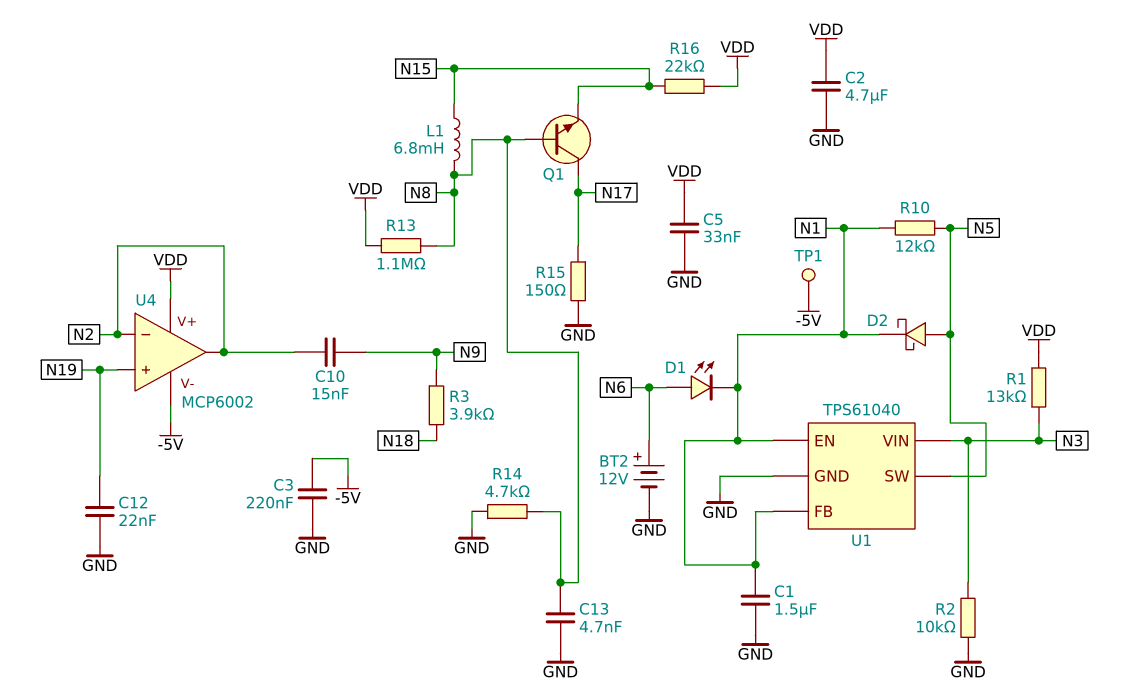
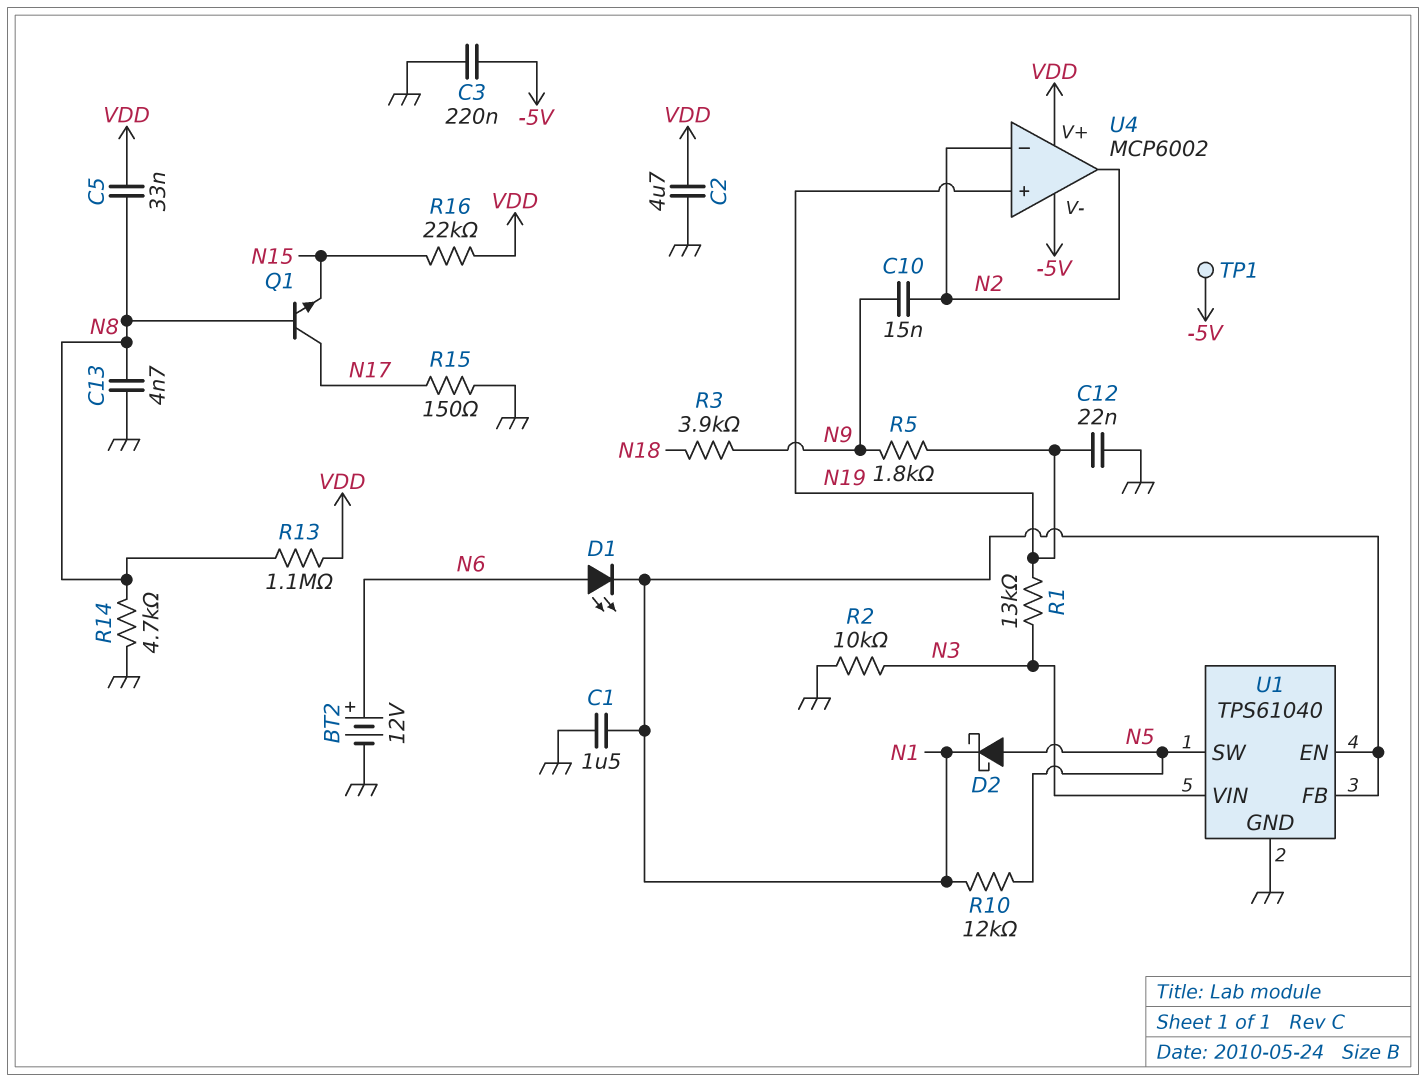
C5: 33nF (GND, VDD) -> 33nF (N8, VDD)
L1: 6.8mH (N8, N15) -> none
R1: 13k (N3, VDD) -> 13k (N3, N19)
R5: none -> 1.8k (N9, N19)

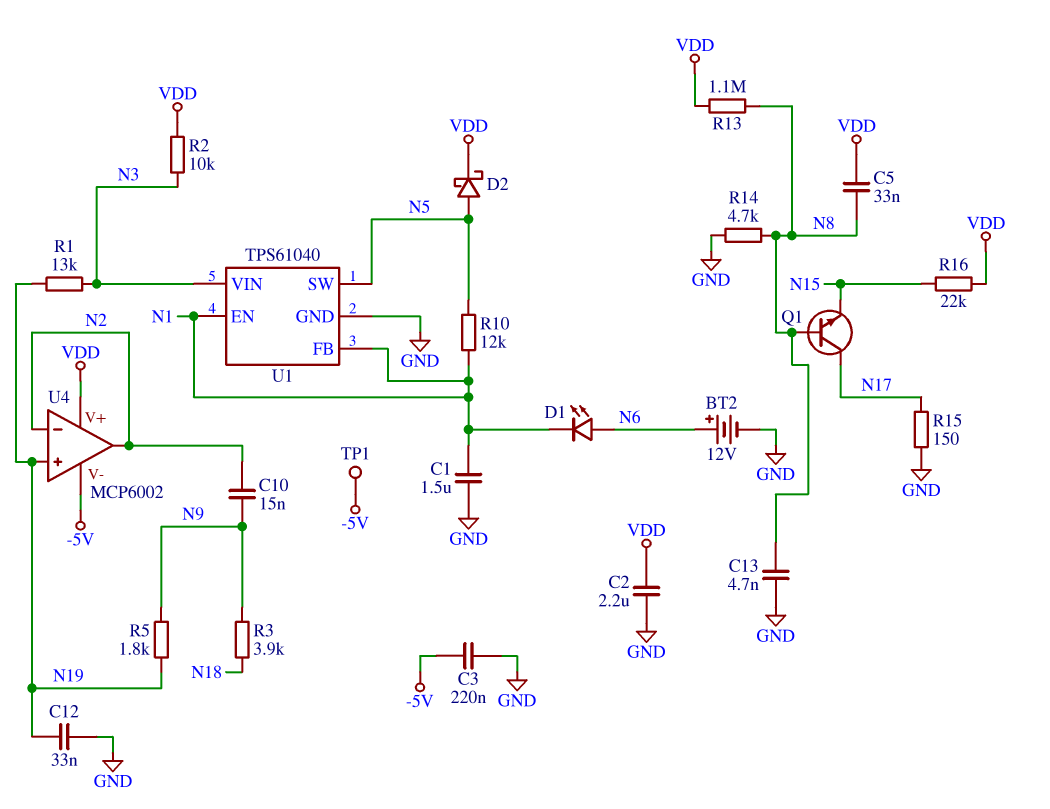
C2: 4.7uF (GND, VDD) -> 2.2uF (GND, VDD)
C12: 22nF (GND, N19) -> 33nF (GND, N19)
D2: schottky (A N5, K N1) -> schottky (A N5, K VDD)
R2: 10k (GND, N3) -> 10k (N3, VDD)

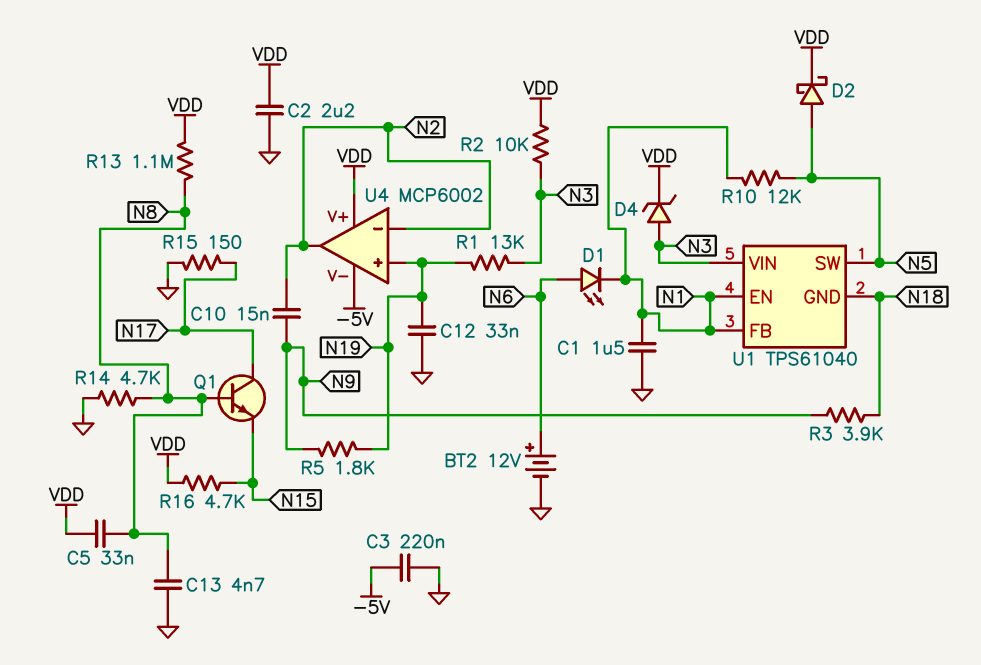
D4: none -> zener (A N3, K VDD)
R16: 22k (N15, VDD) -> 4.7k (N15, VDD)
TP1: test point (-5V) -> none
U1 pin GND: GND -> N18

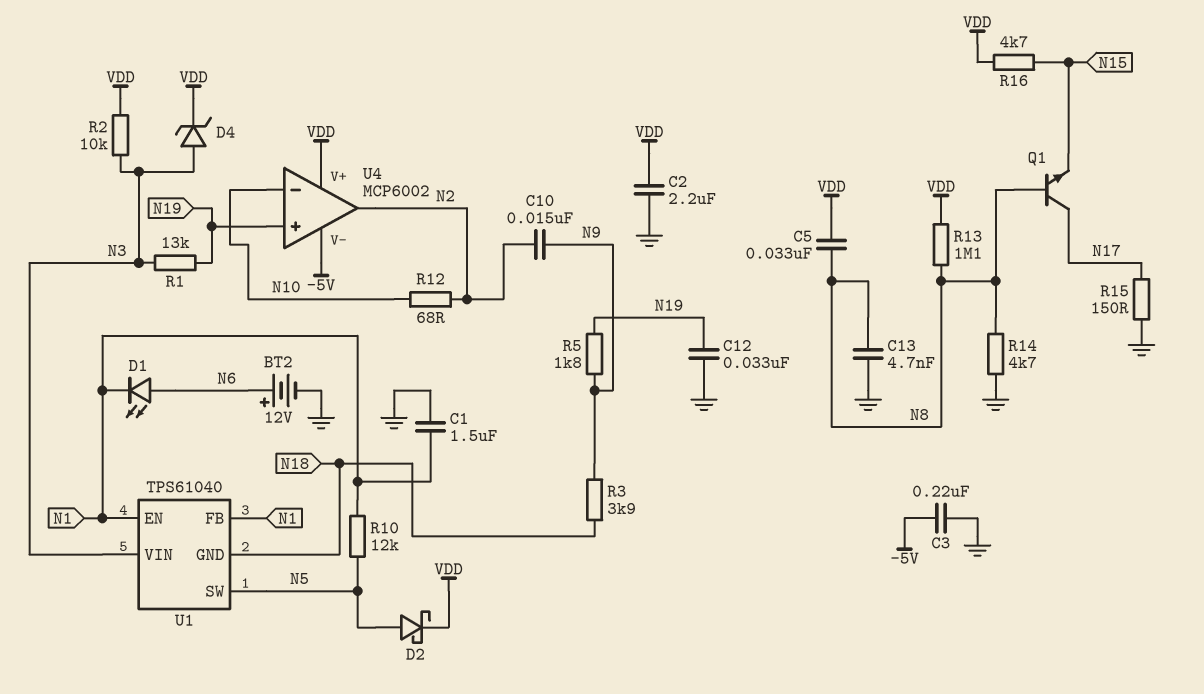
R12: none -> 68 (N2, N10)
U4 pin in-: N2 -> N10

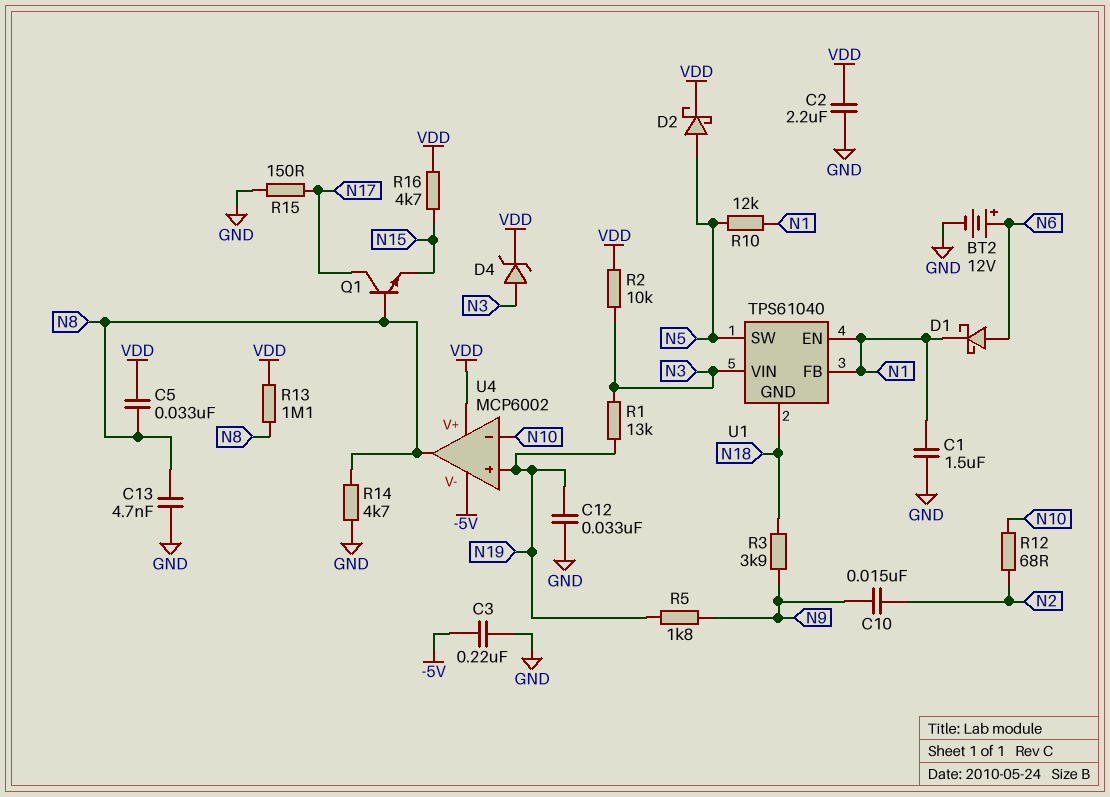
D1: LED (A N6, K N1) -> schottky (A N6, K N1)
U4 pin out: N2 -> N8

